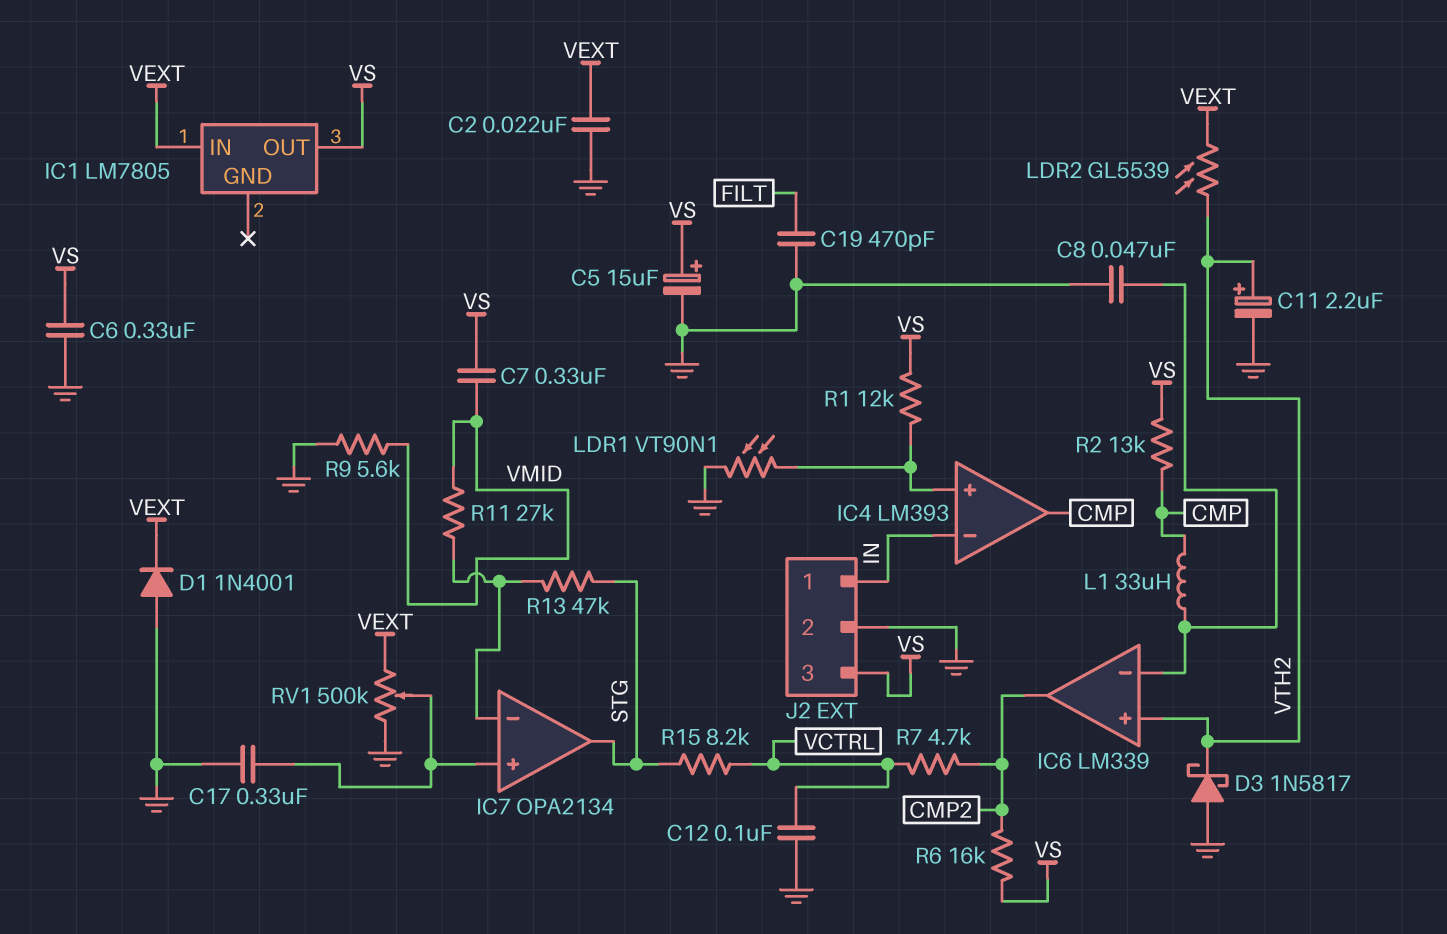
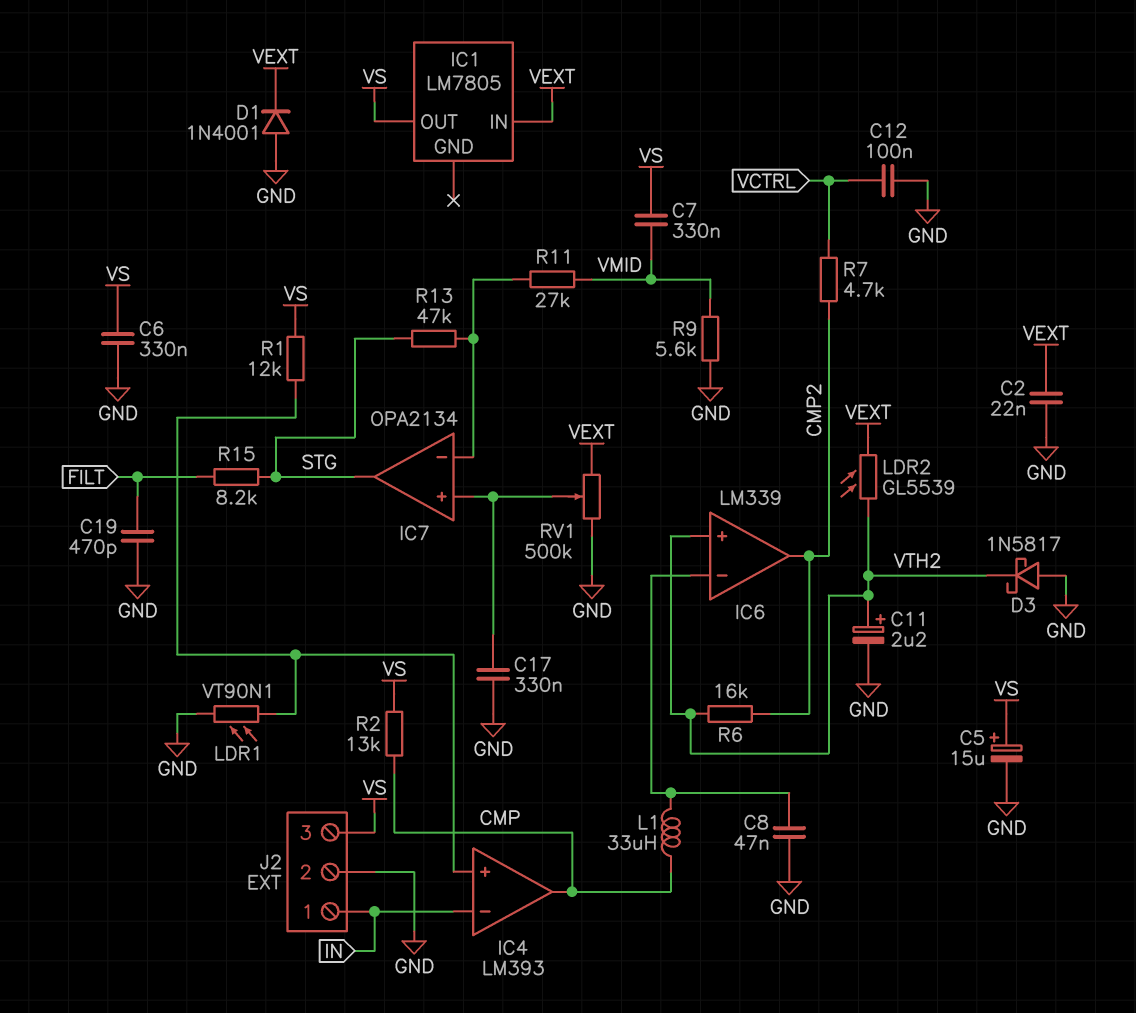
R6: 16k (CMP2, VS) -> 16k (CMP2, VTH2)
R15: 8.2k (STG, VCTRL) -> 8.2k (FILT, STG)

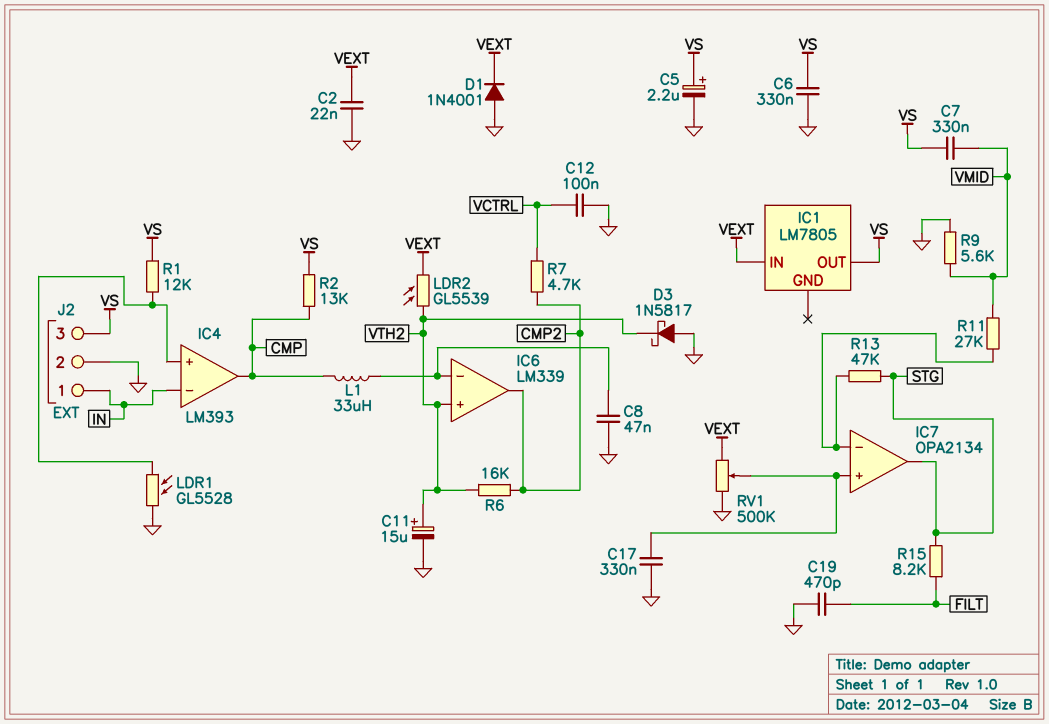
C5: 15uF (plus VS, minus GND) -> 2.2uF (plus VS, minus GND)
C11: 2.2uF (plus VTH2, minus GND) -> 15uF (plus VTH2, minus GND)
LDR1: VT90N1 (GND, IC4/in+) -> GL5528 (GND, IC4/in+)

